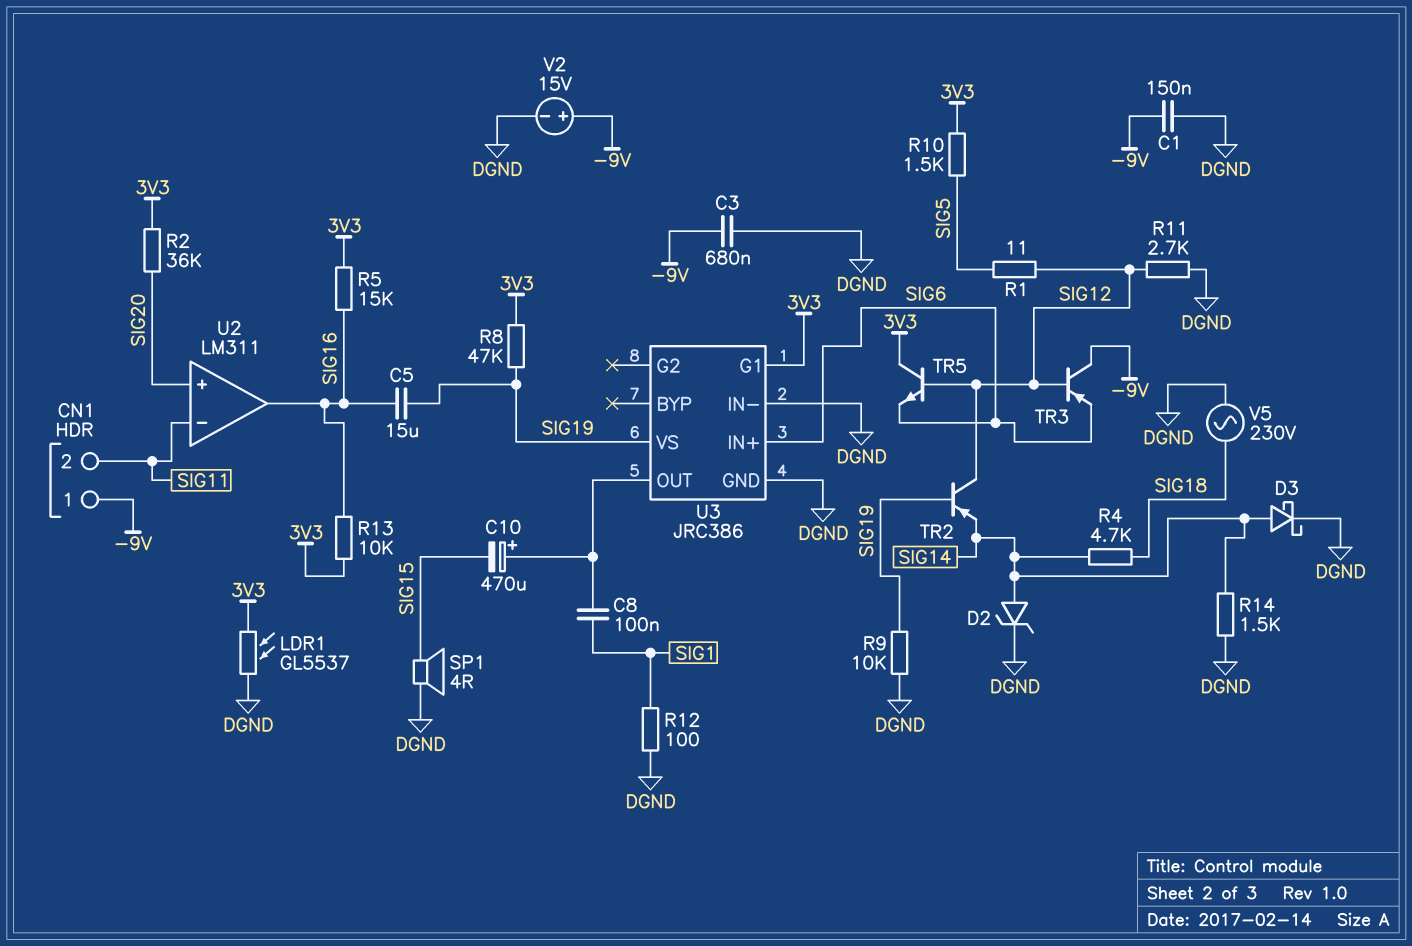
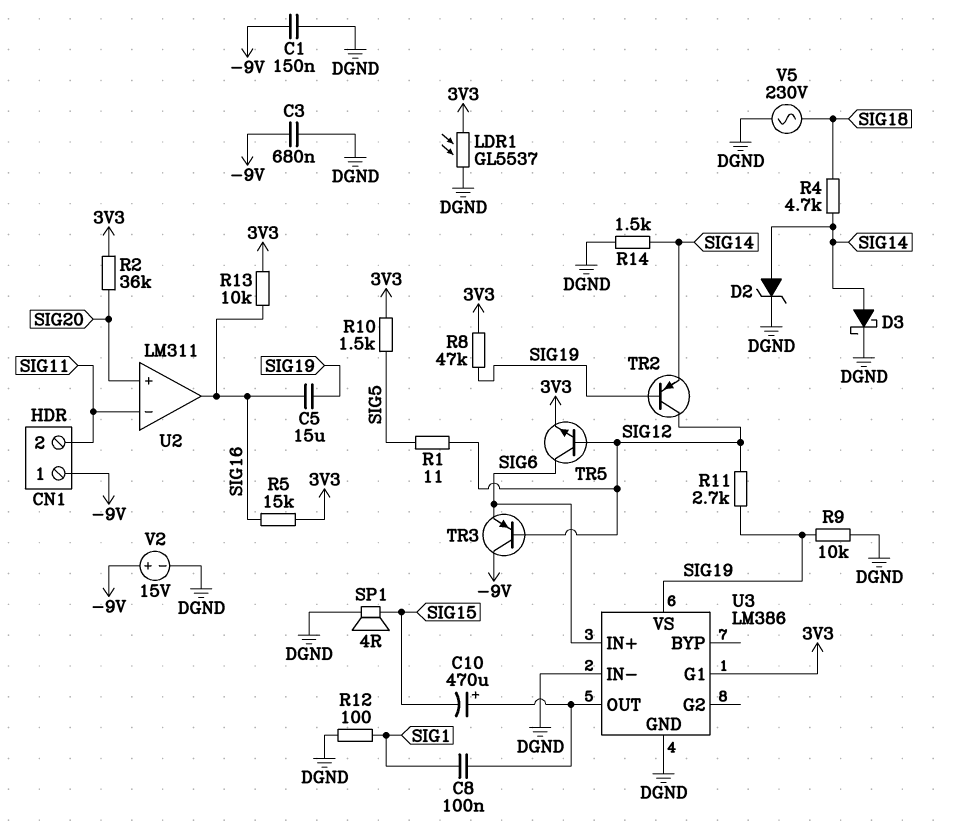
R11: 2.7k (DGND, SIG12) -> 2.7k (SIG12, SIG19)
TR5: NPN (B SIG12, C 3V3, E SIG6) -> NPN (B SIG12, C SIG6, E 3V3)
U3: JRC386 -> LM386

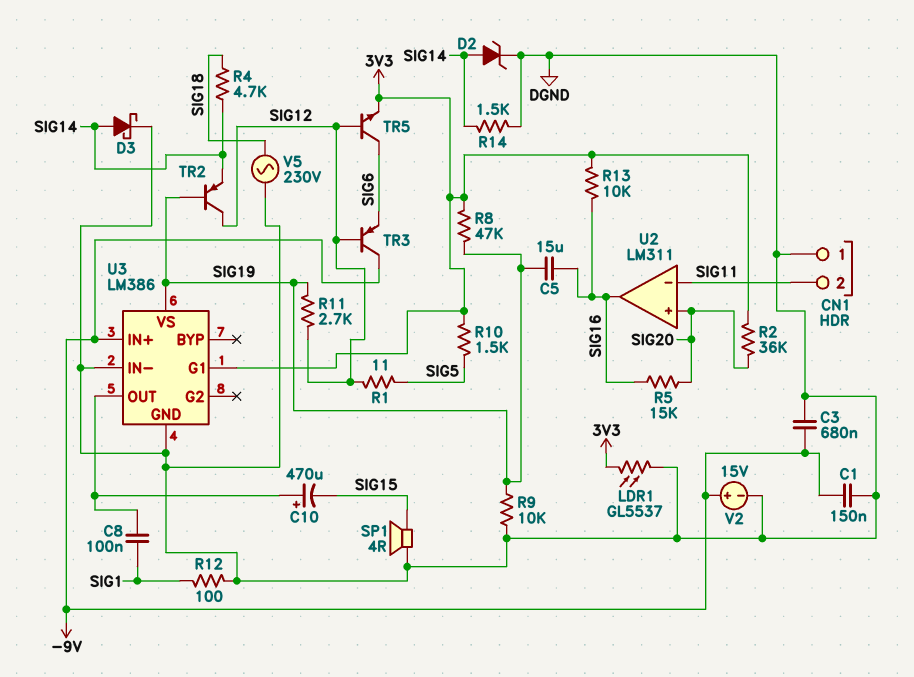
CN1 pin 1: -9V -> DGND
R5: 15k (3V3, SIG16) -> 15k (SIG16, SIG20)
U3 pin IN+: SIG6 -> -9V

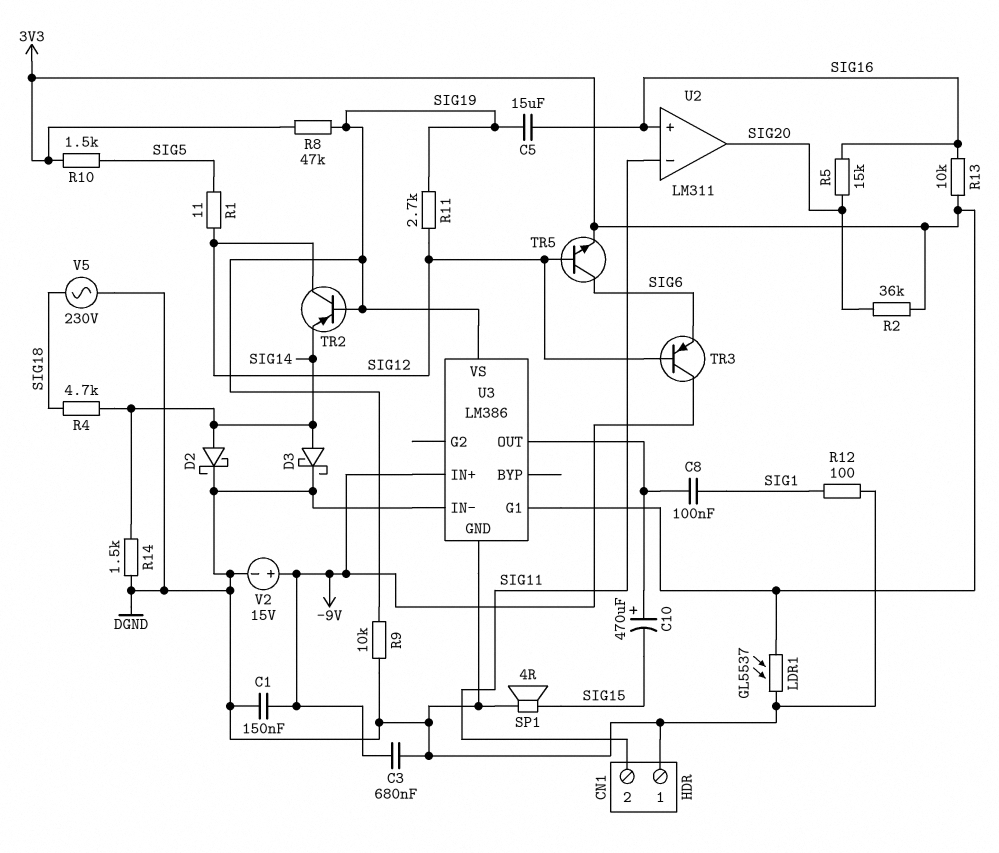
D2: zener (A SIG14, K DGND) -> schottky (A SIG14, K DGND)
U2 pin in+: SIG20 -> SIG16
U2 pin out: SIG16 -> SIG20

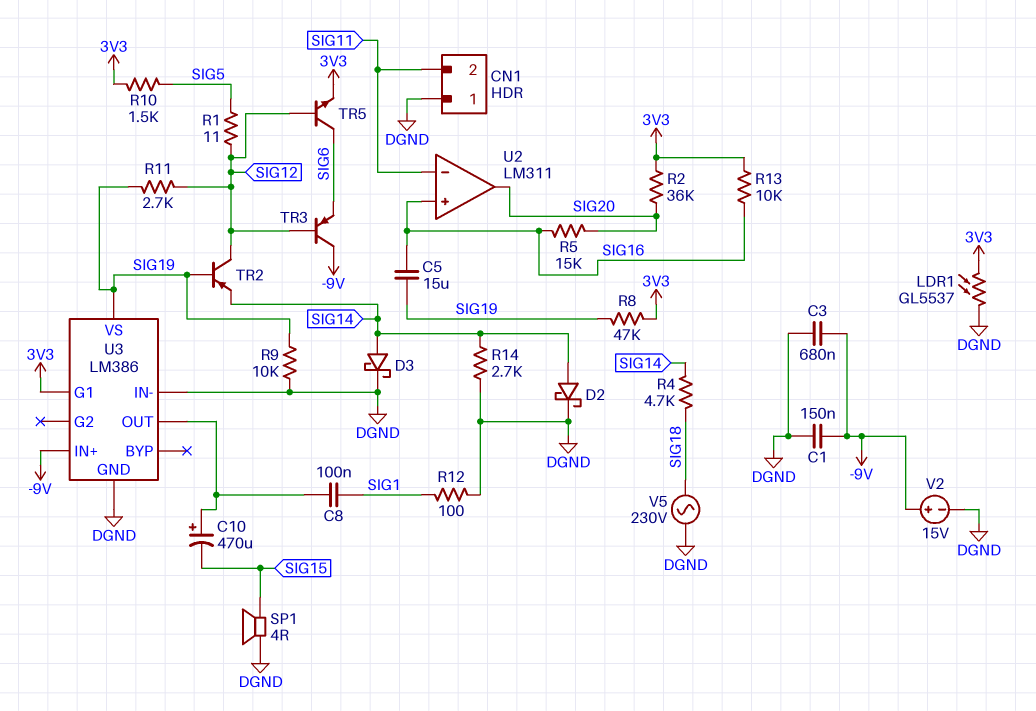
R14: 1.5k (DGND, SIG14) -> 2.7k (DGND, SIG14)

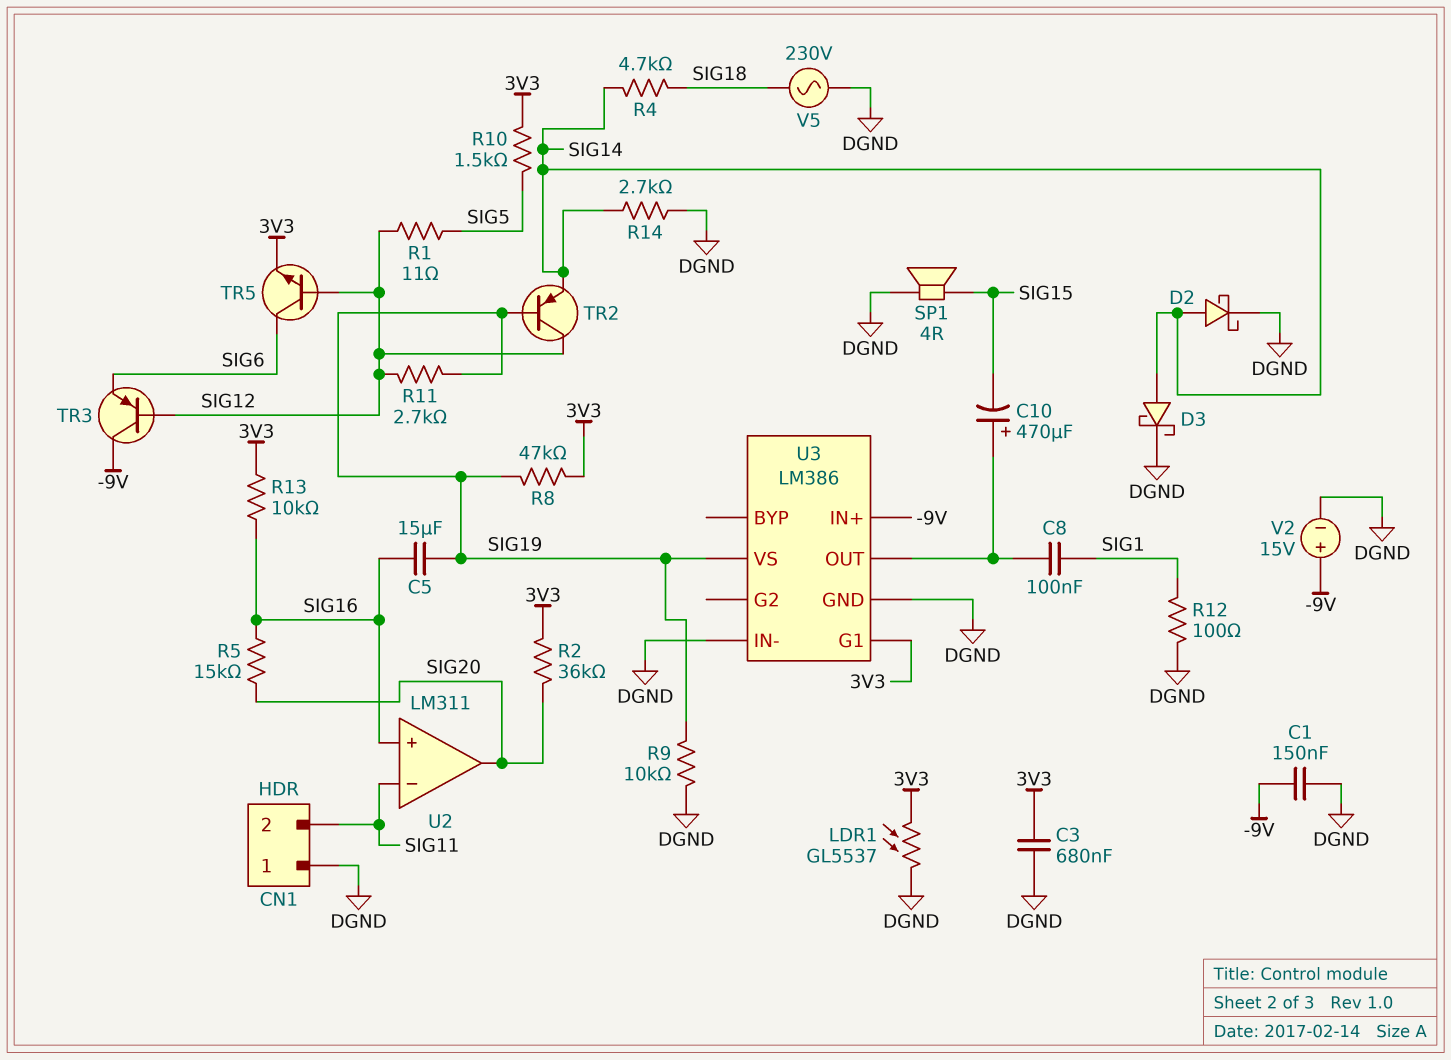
C3: 680nF (-9V, DGND) -> 680nF (3V3, DGND)

